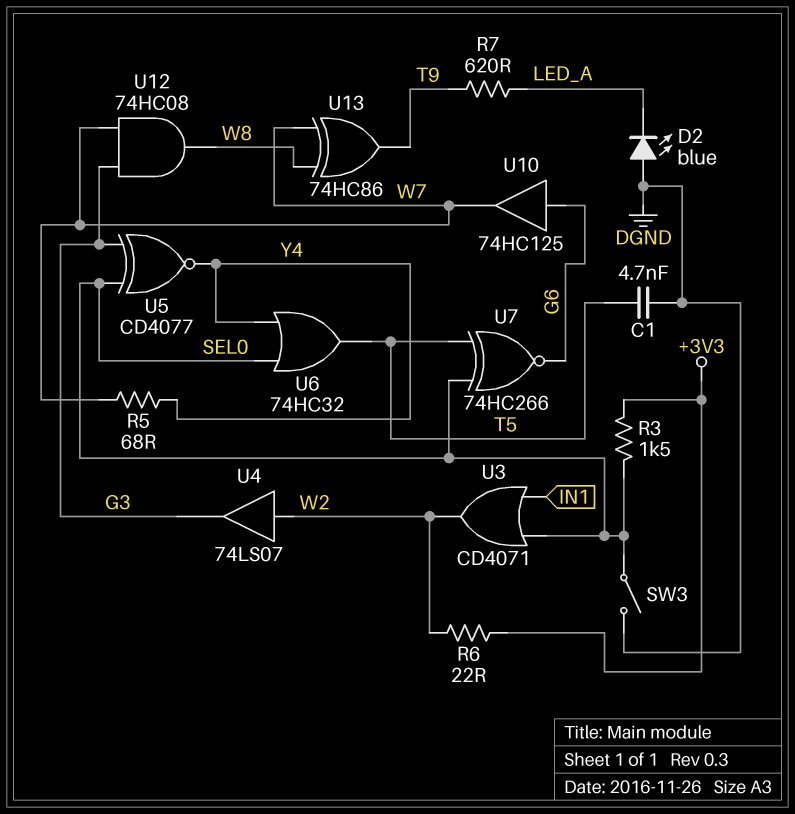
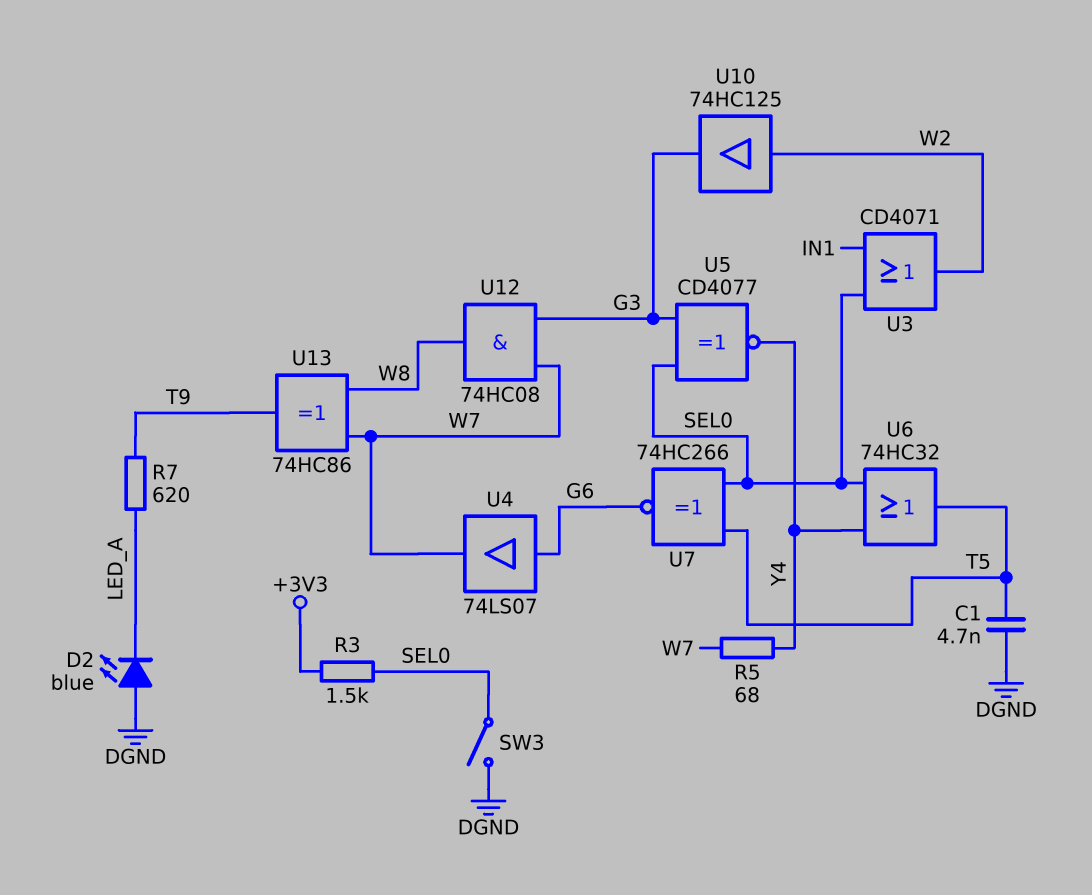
R6: 22 (+3V3, W2) -> none
U4: buffer 74LS07 (in W2, out G3) -> buffer 74LS07 (in G6, out W7)
U10: buffer 74HC125 (in G6, out W7) -> buffer 74HC125 (in W2, out G3)

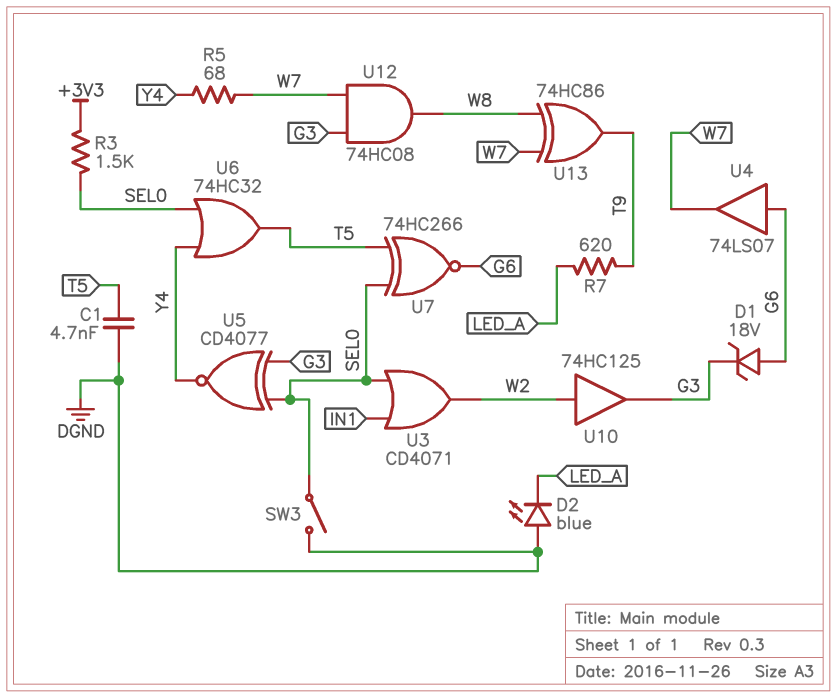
D1: none -> zener 18V (A G6, K G3)

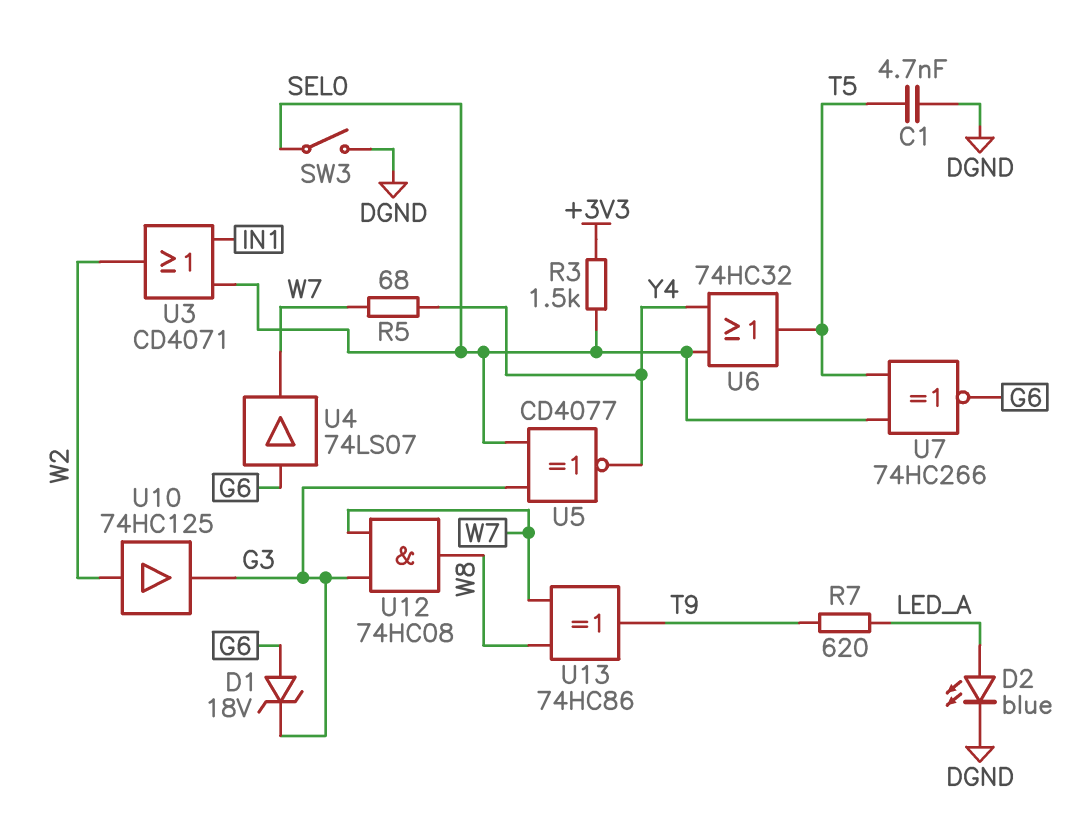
D2: LED blue (A DGND, K LED_A) -> LED blue (A LED_A, K DGND)

